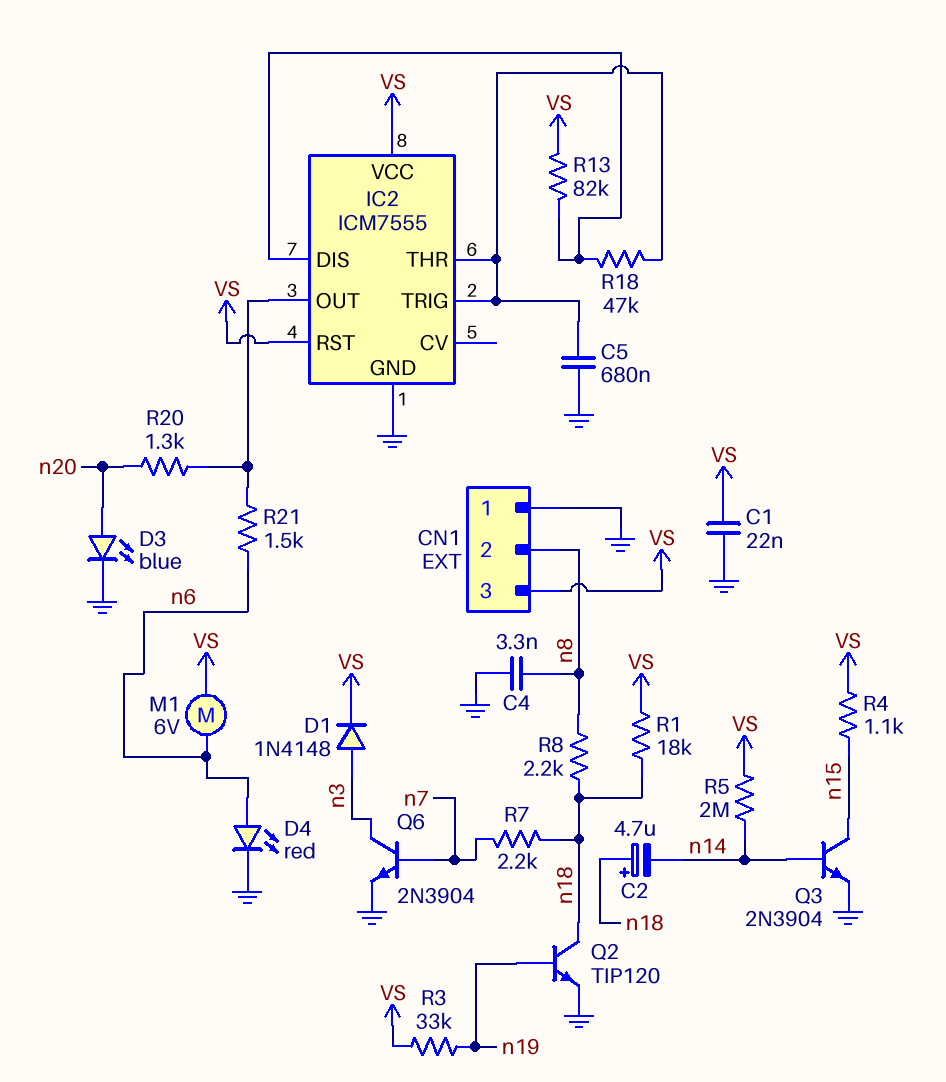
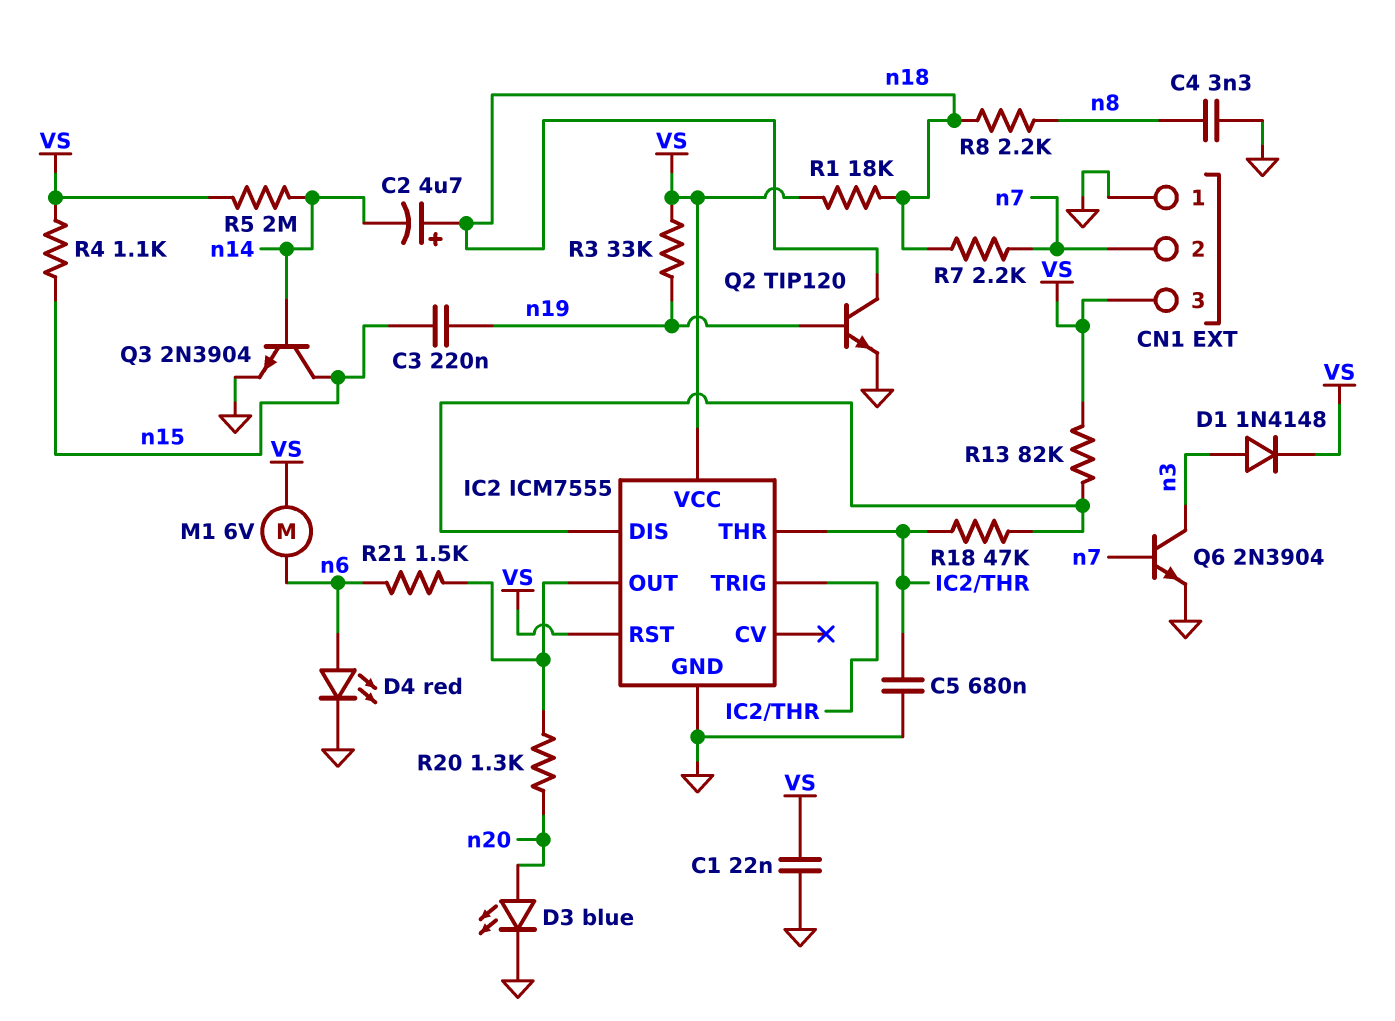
C3: none -> 220nF (n15, n19)
CN1 pin 2: n8 -> n7

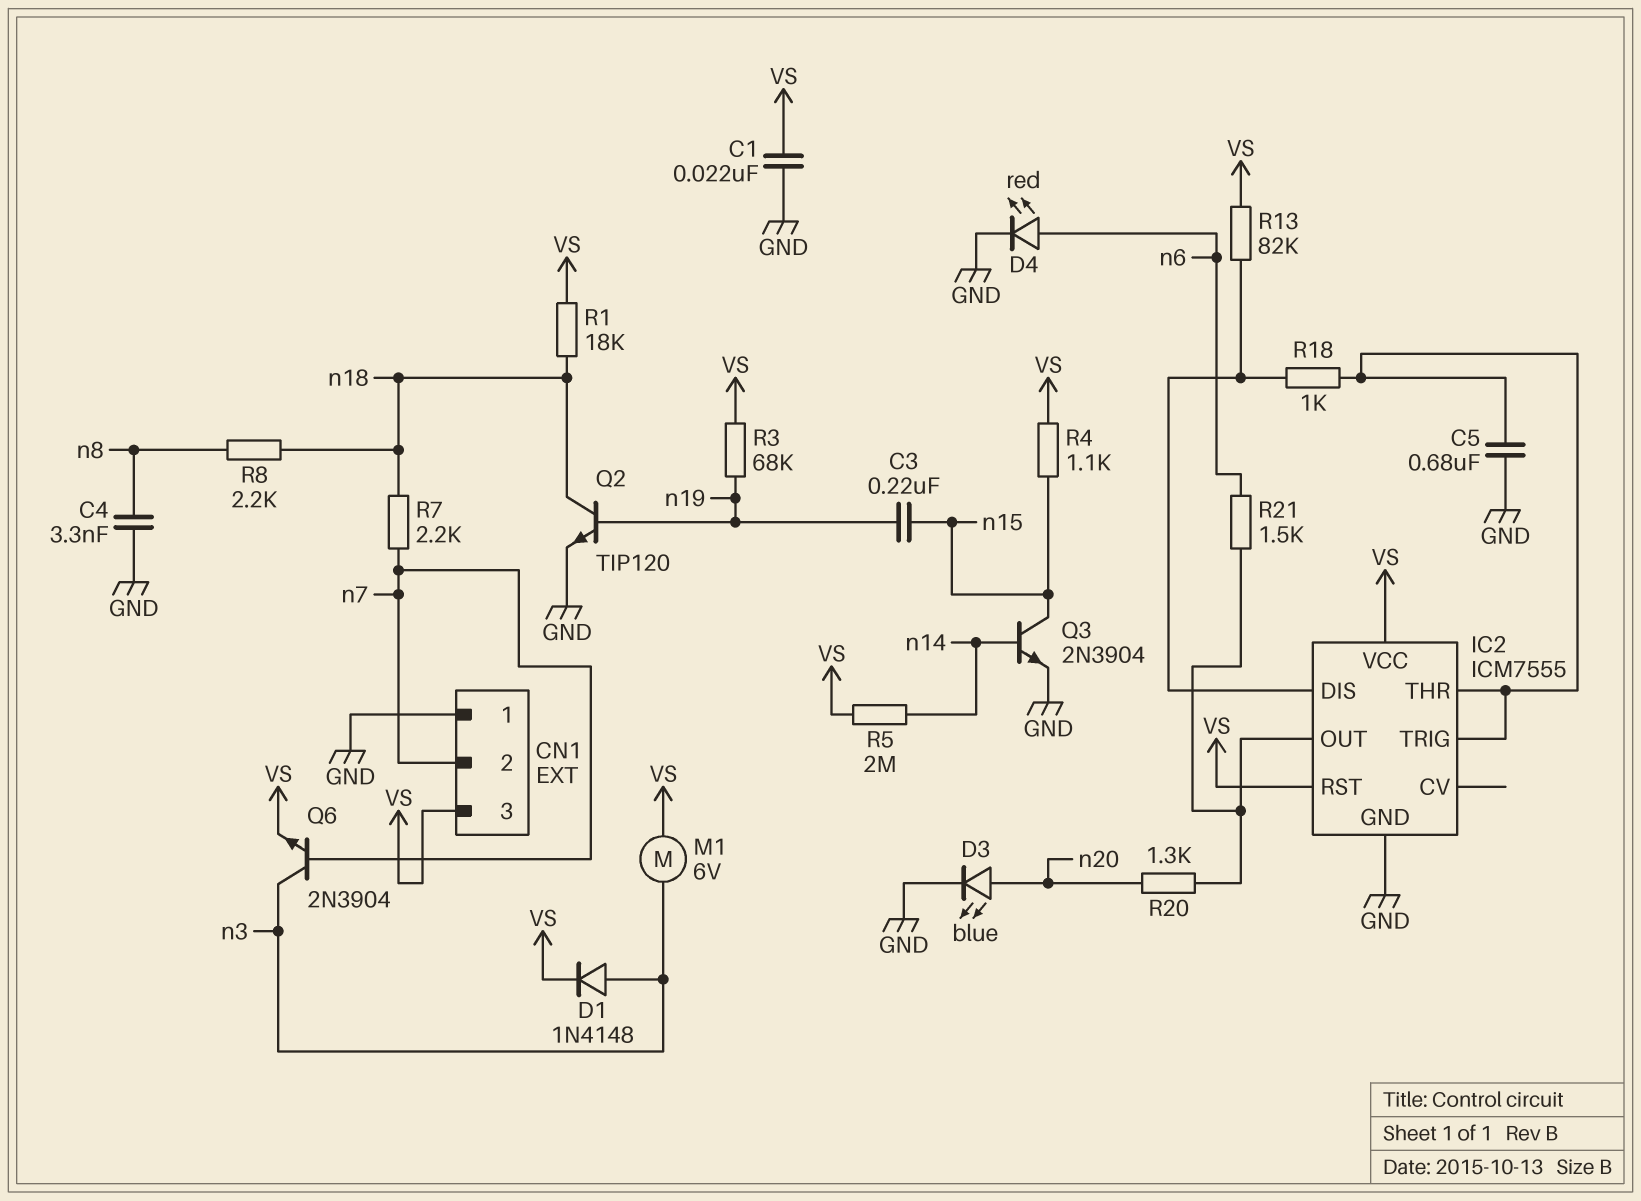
C2: 4.7uF (plus n18, minus n14) -> none
M1: motor 6V (VS, n6) -> motor 6V (VS, n3)
Q6: NPN 2N3904 (B n7, C n3, E GND) -> NPN 2N3904 (B n7, C n3, E VS)
R3: 33k (VS, n19) -> 68k (VS, n19)
R18: 47k (IC2/DIS, IC2/THR) -> 1k (IC2/DIS, IC2/THR)

